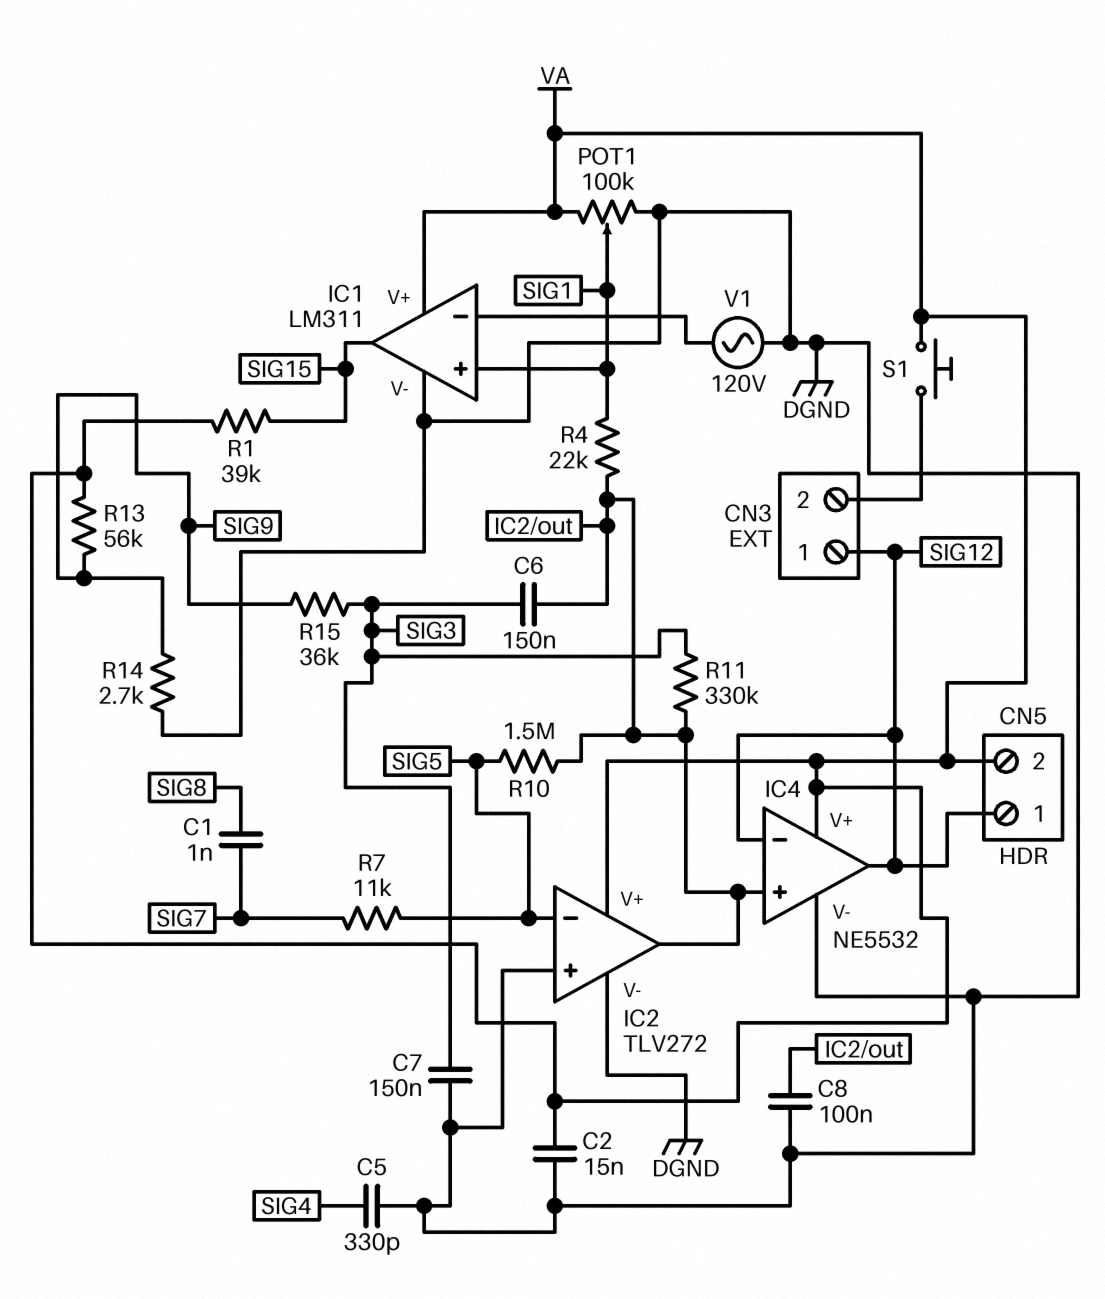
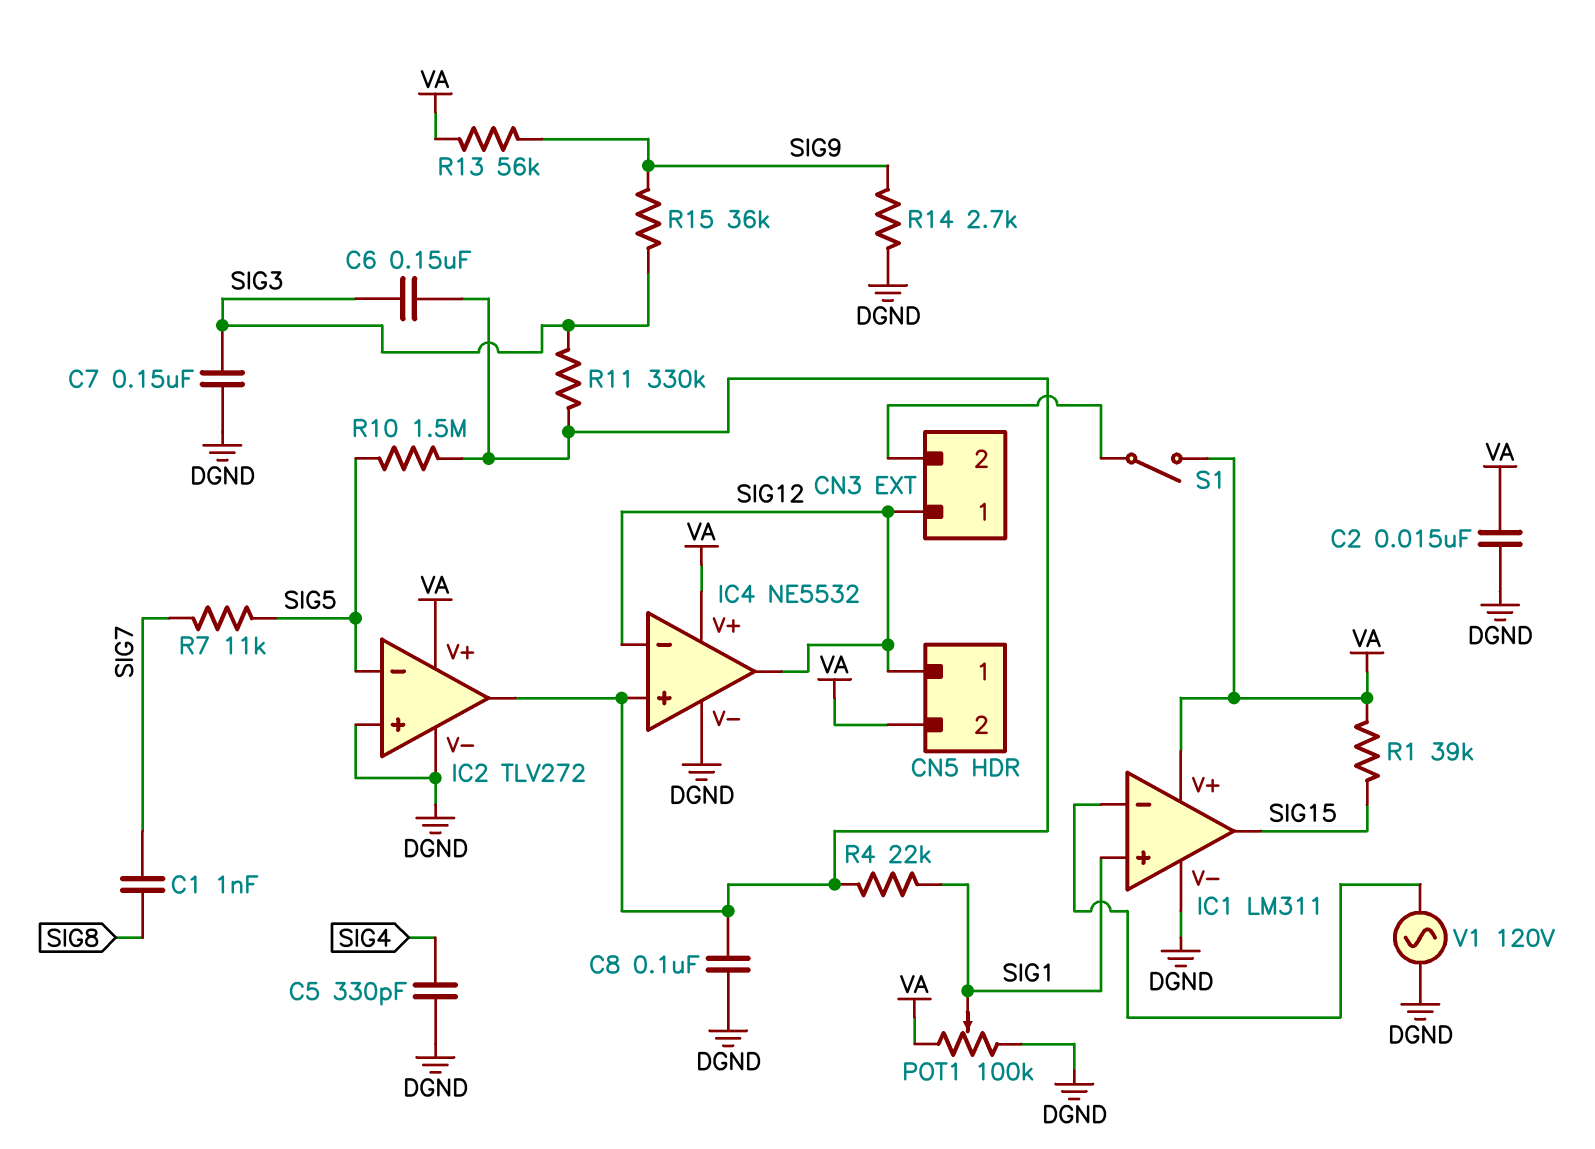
S1: button (CN3/2, VA) -> switch (CN3/2, VA)

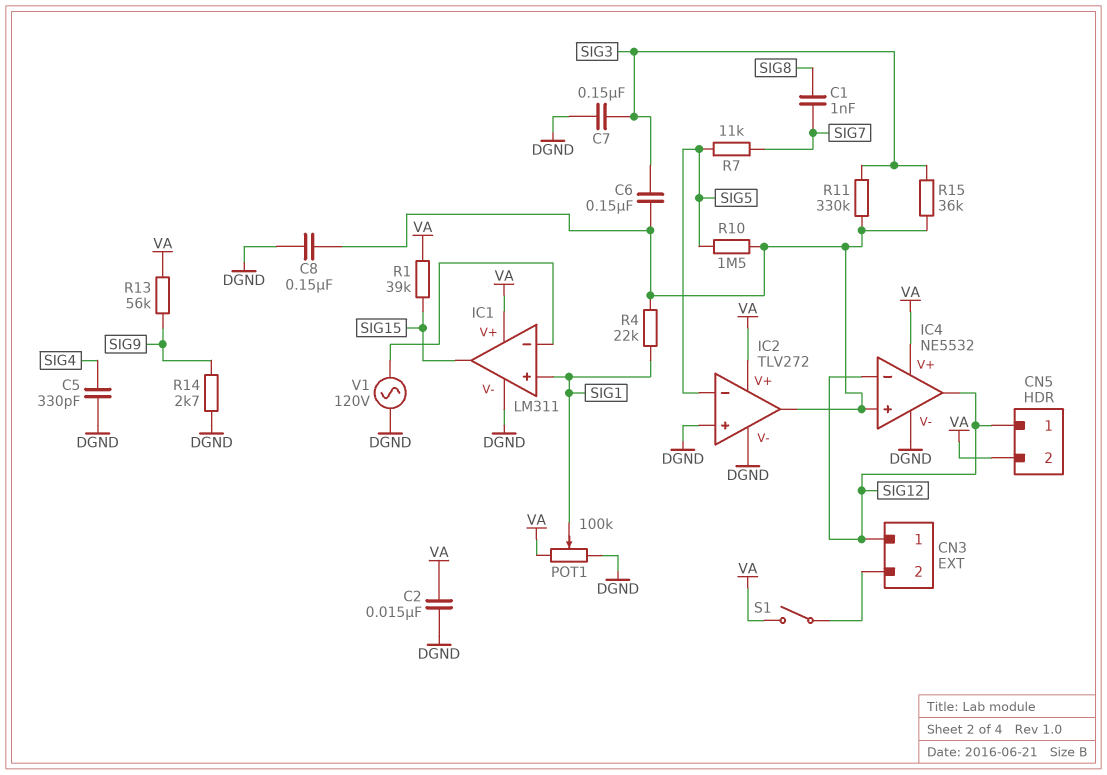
C8: 100nF (DGND, IC2/out) -> 150nF (DGND, IC2/out)
R15: 36k (SIG3, SIG9) -> 36k (IC2/out, SIG3)

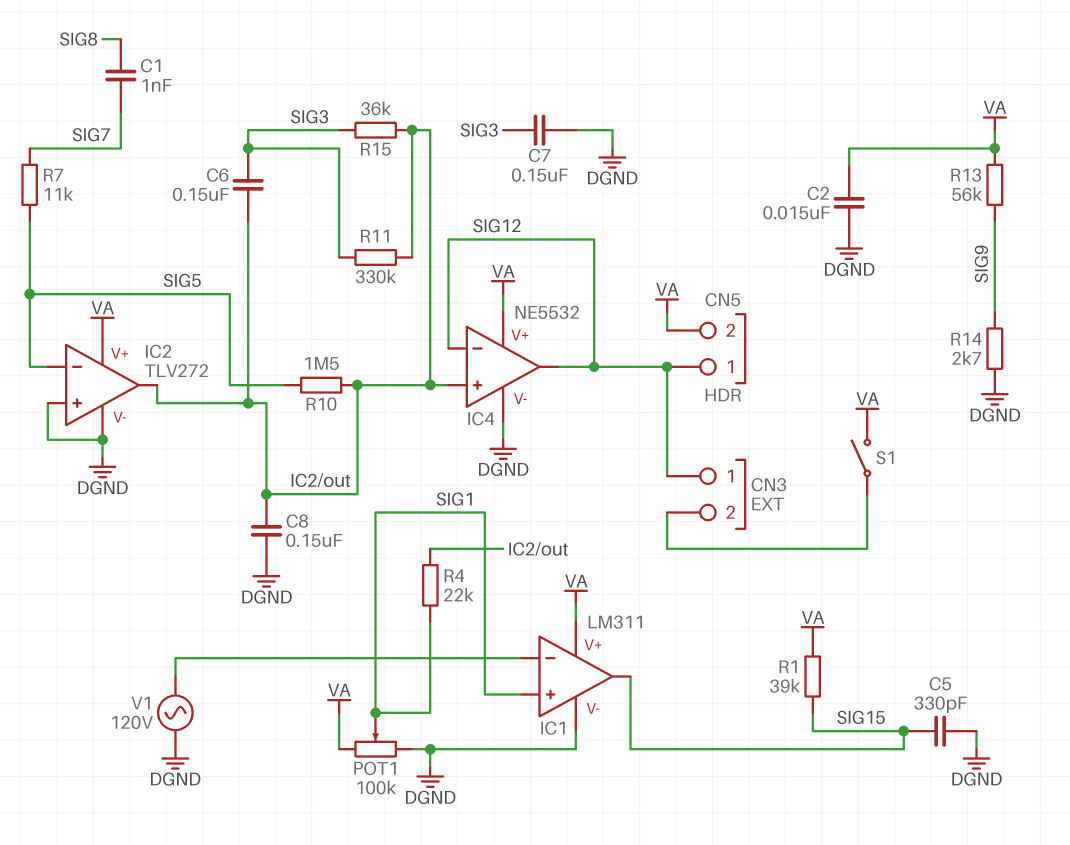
C5: 330pF (DGND, SIG4) -> 330pF (DGND, SIG15)

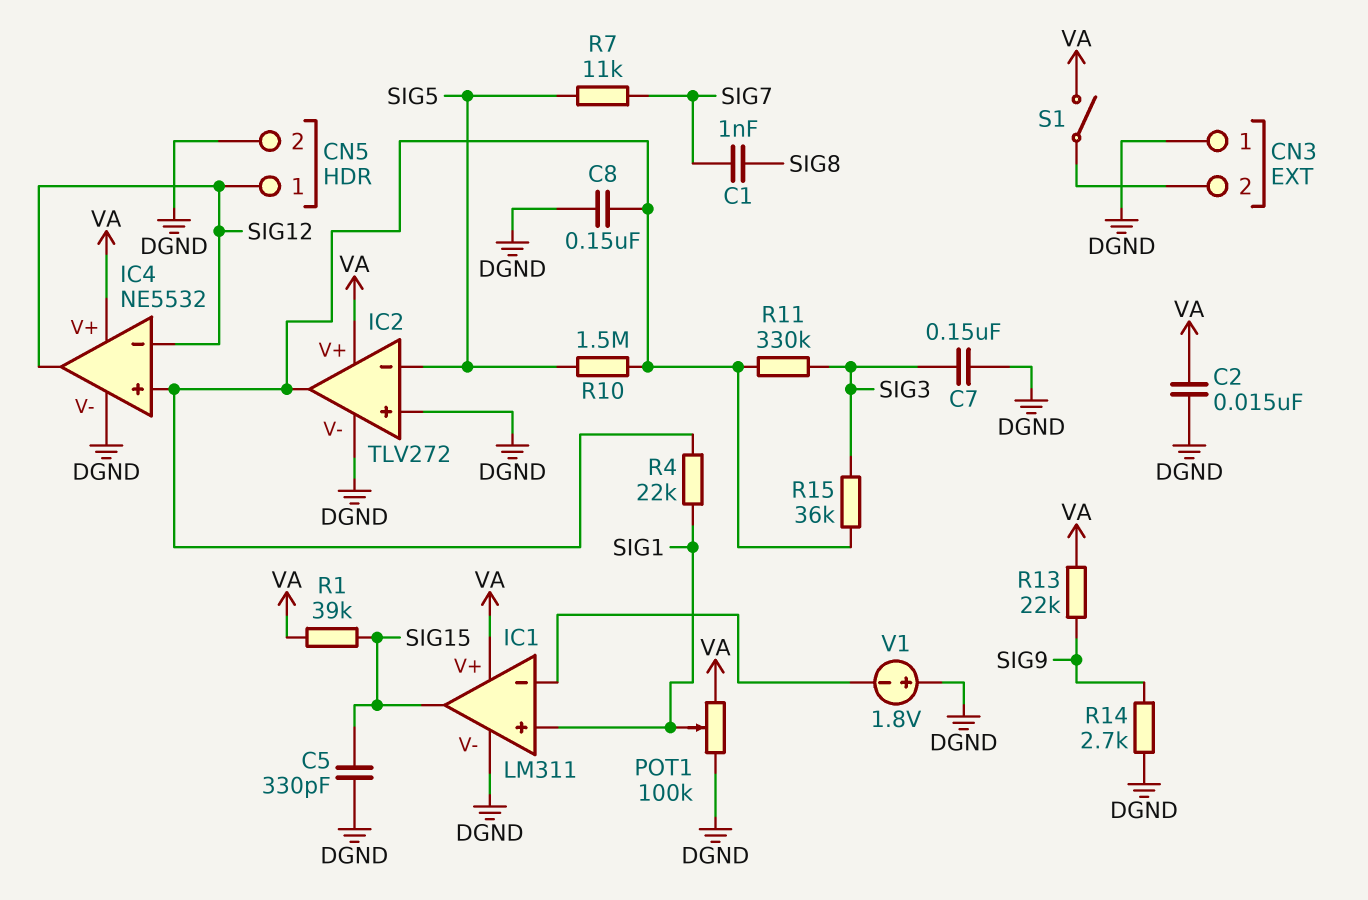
C6: 150nF (IC2/out, SIG3) -> none
CN3 pin 1: SIG12 -> DGND
CN5 pin 2: VA -> DGND
R13: 56k (SIG9, VA) -> 22k (SIG9, VA)
V1: AC 120V (DGND, IC1/in-) -> 1.8V (plus DGND, minus IC1/in-)

